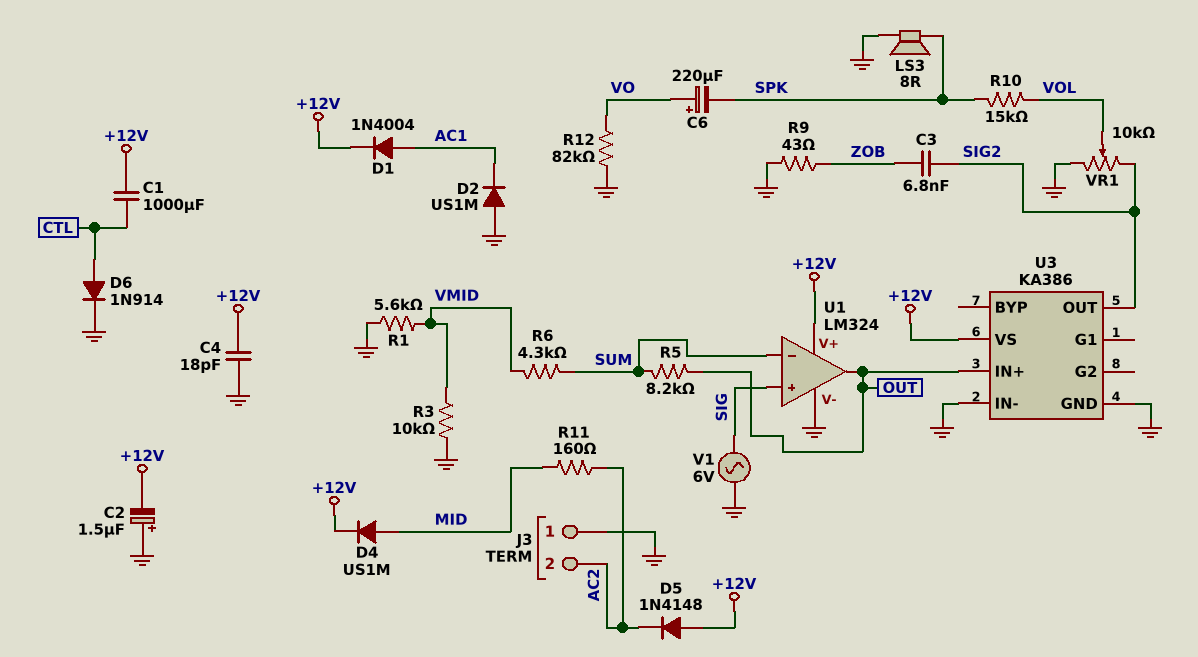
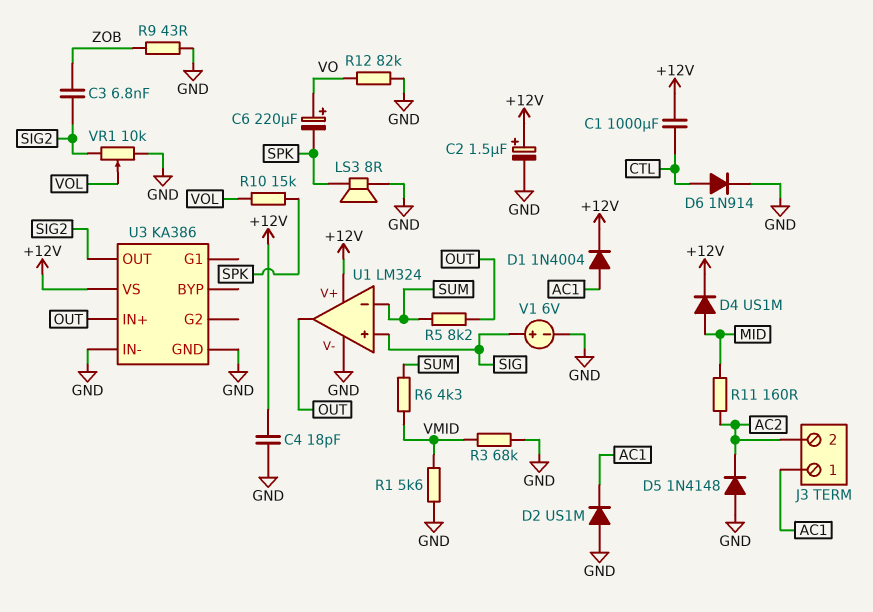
C2: 1.5uF (plus GND, minus +12V) -> 1.5uF (plus +12V, minus GND)
D5: diode 1N4148 (A +12V, K AC2) -> diode 1N4148 (A GND, K AC2)
J3 pin 1: GND -> AC1
R3: 10k (GND, VMID) -> 68k (GND, VMID)
V1: AC 6V (GND, SIG) -> 6V (plus SIG, minus GND)

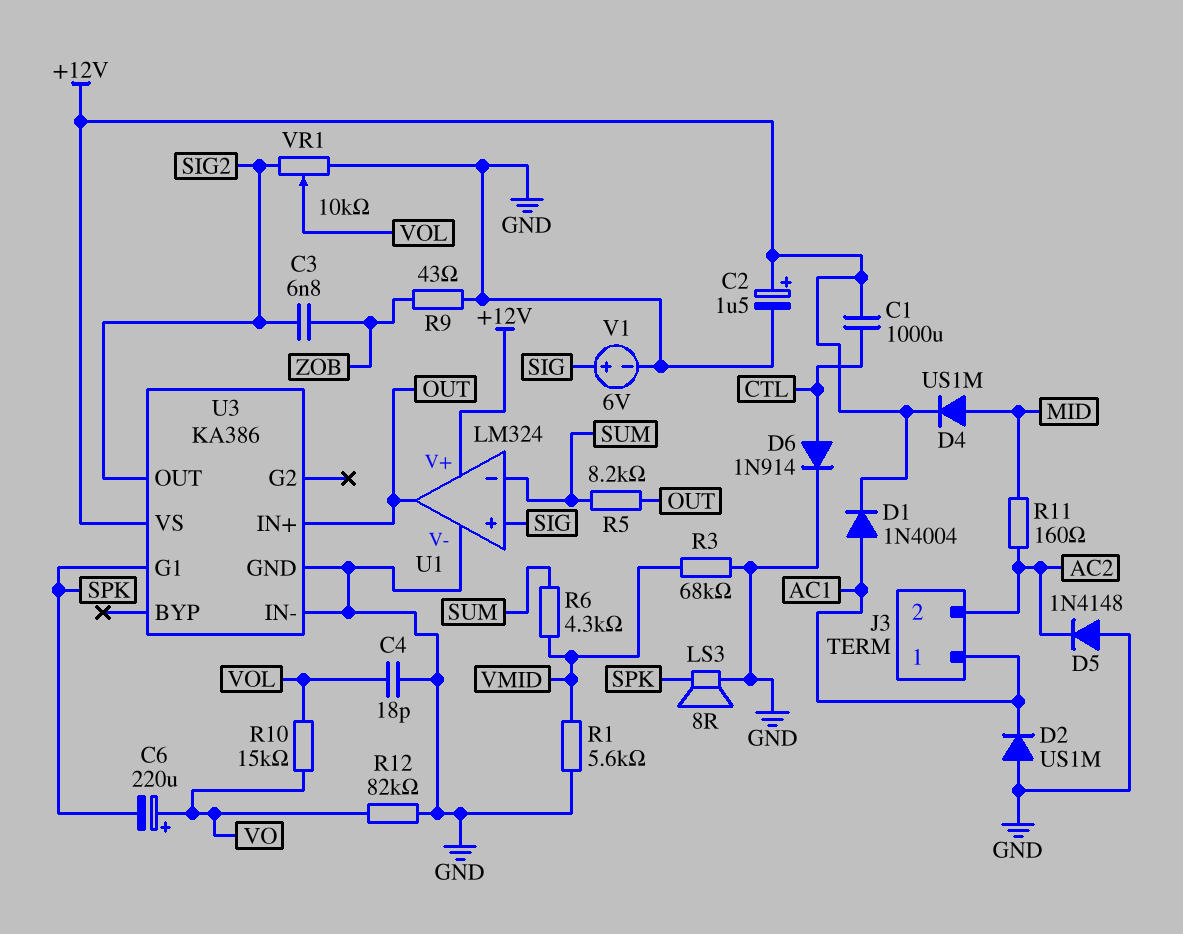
C4: 18pF (+12V, GND) -> 18pF (GND, VOL)
R10: 15k (SPK, VOL) -> 15k (VO, VOL)
U3 pin G1: none -> SPK

